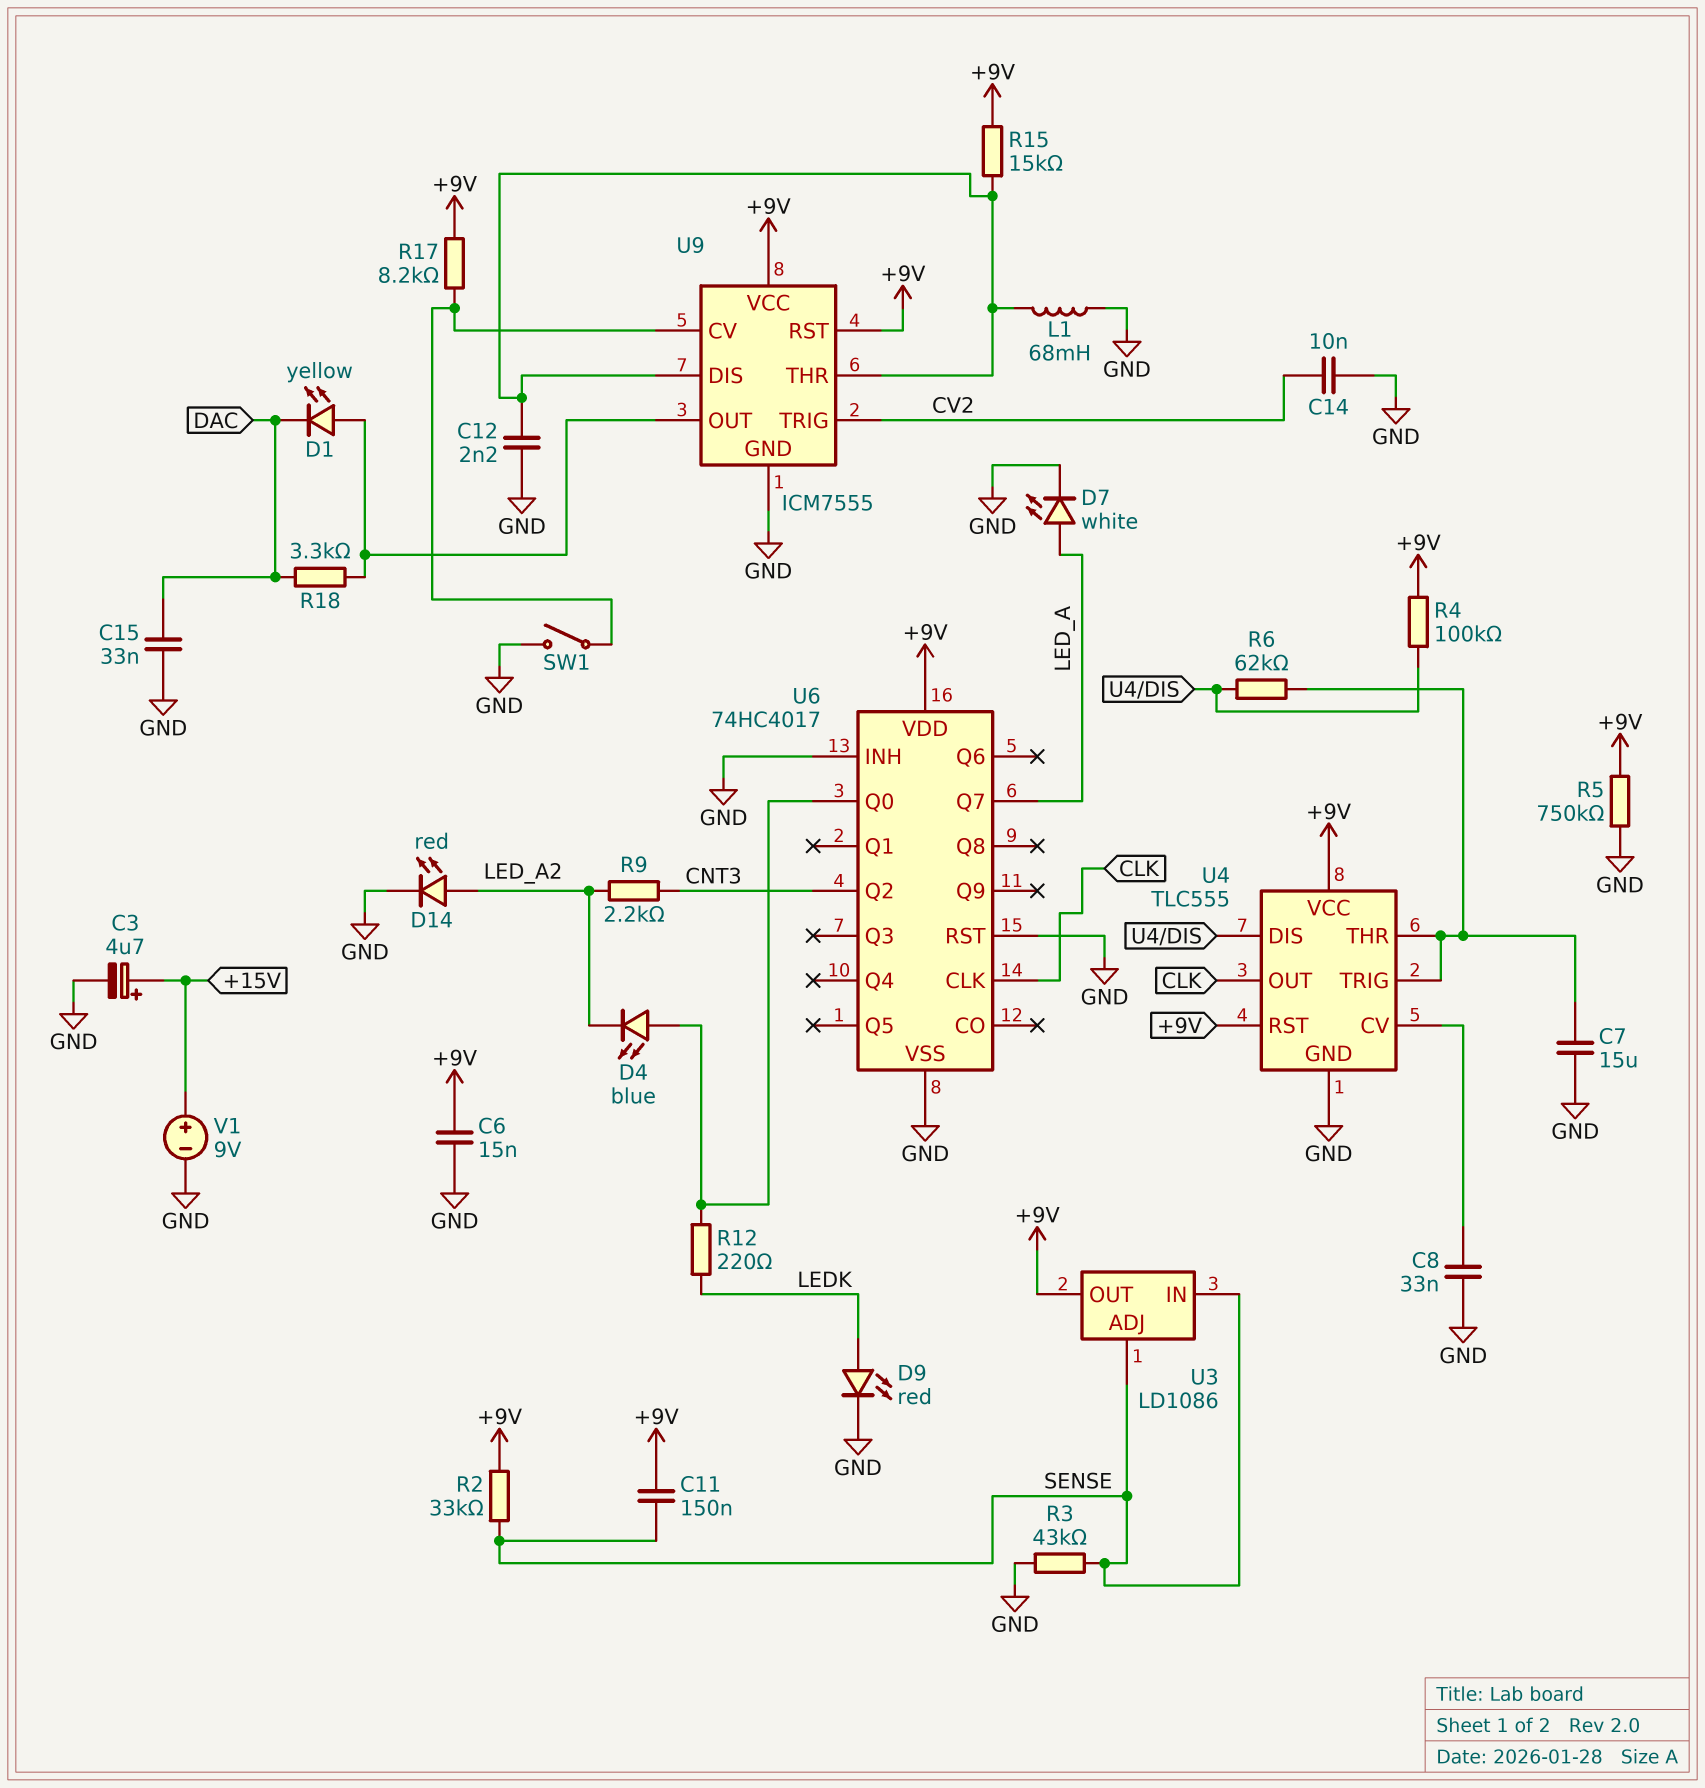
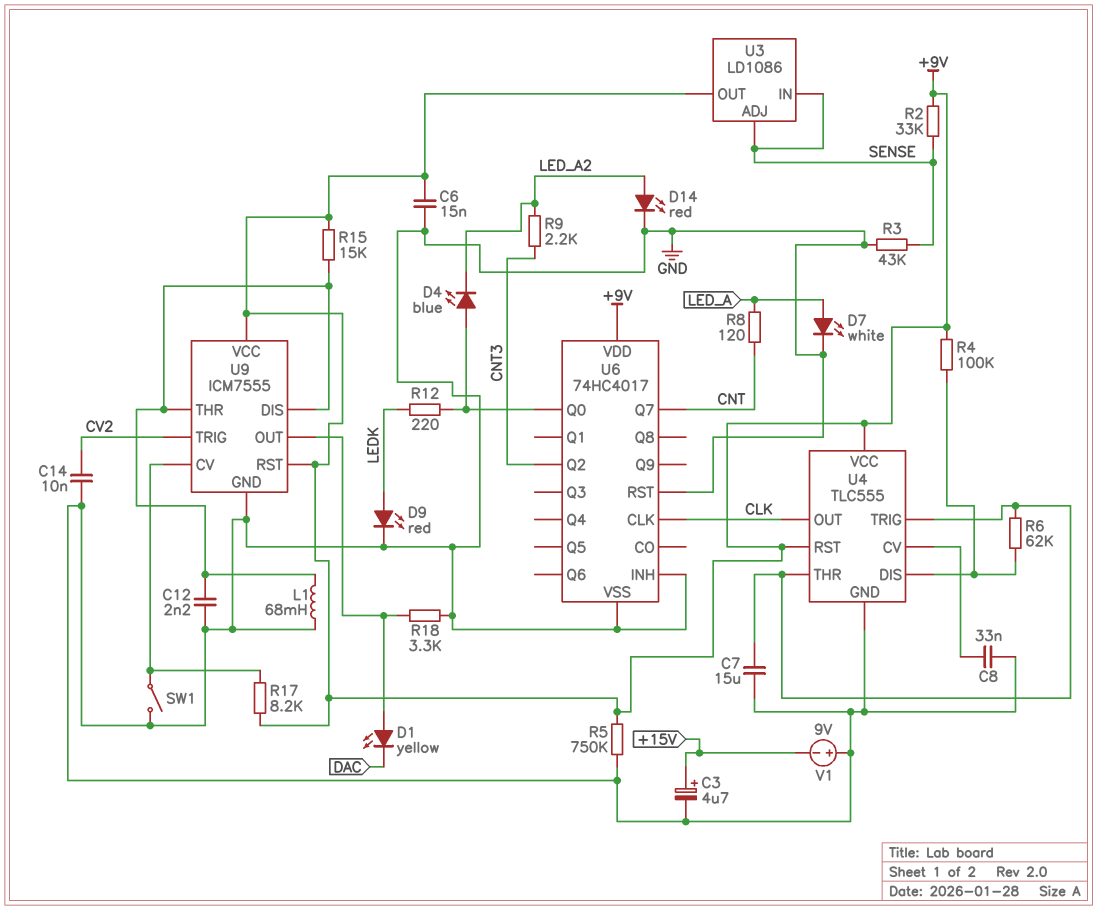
C11: 150nF (+9V, SENSE) -> none
C15: 33nF (DAC, GND) -> none
R8: none -> 120 (CNT, LED_A)
R18: 3.3k (DAC, U9/OUT) -> 3.3k (GND, U9/OUT)
U6 pin Q7: LED_A -> CNT
V1: 9V (plus +15V, minus GND) -> 9V (plus GND, minus +15V)

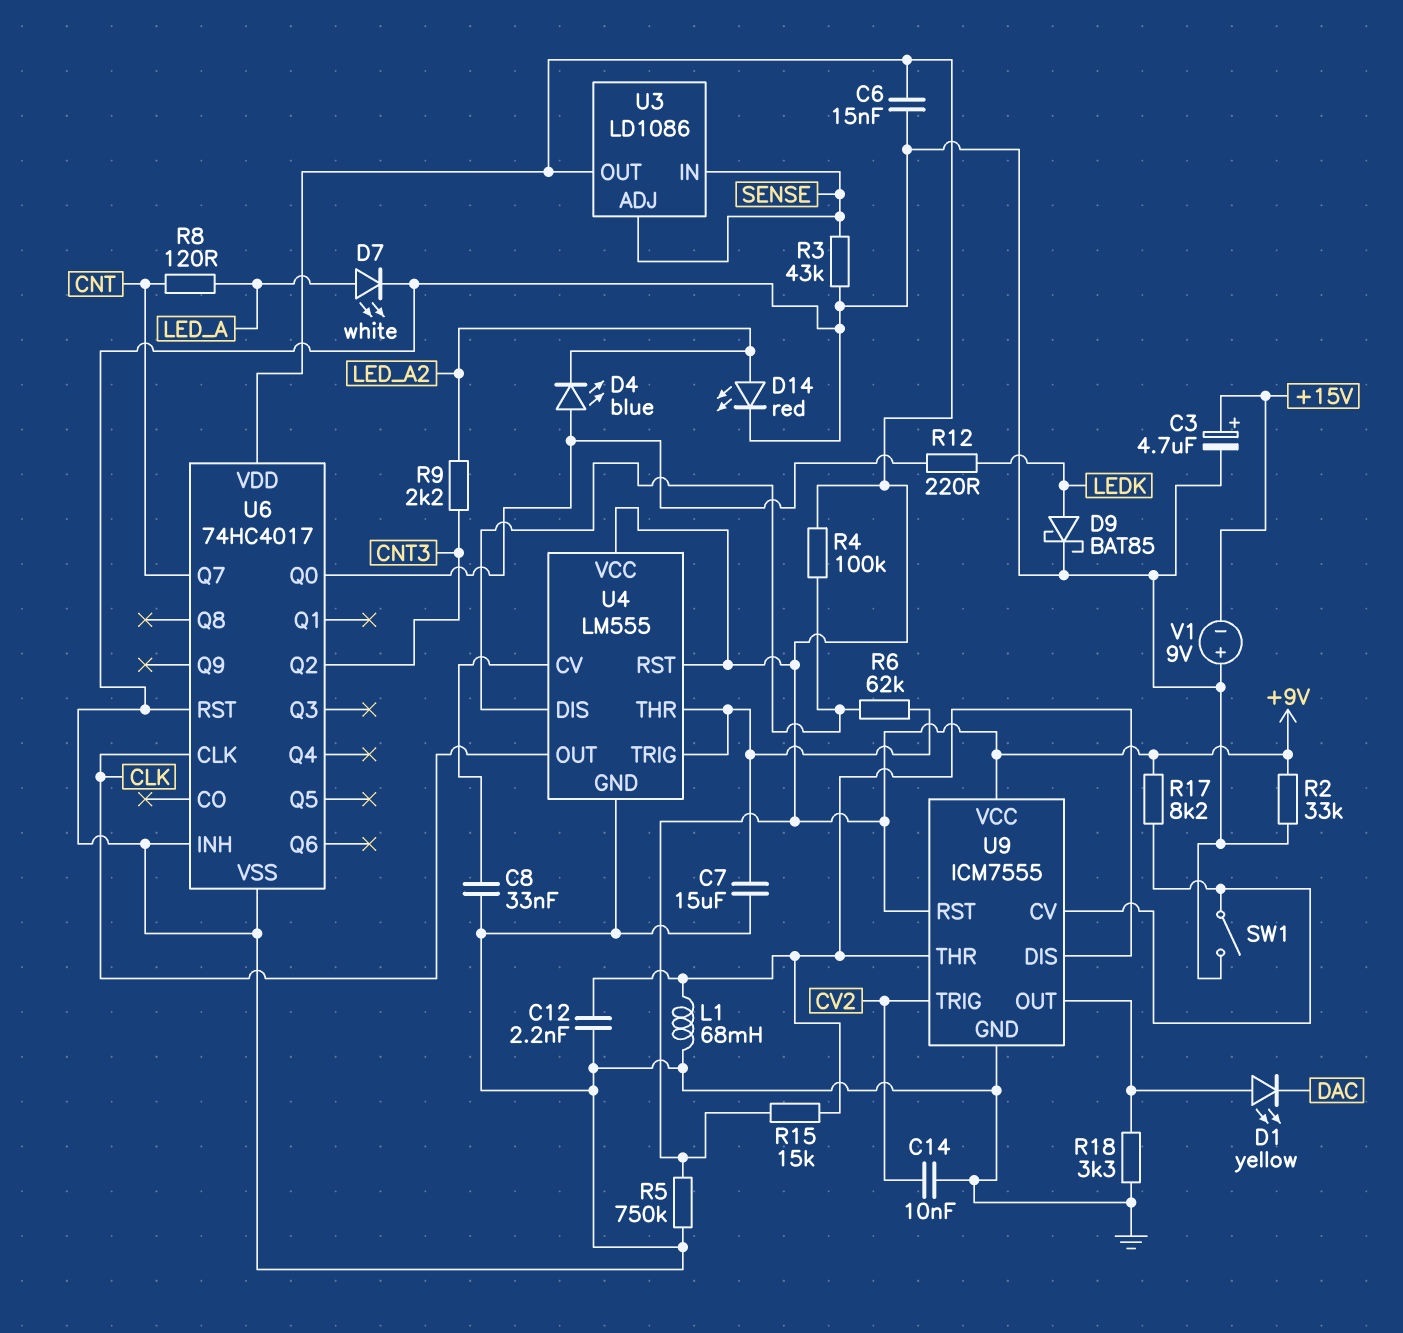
D9: LED red (A LEDK, K GND) -> schottky BAT85 (A LEDK, K GND)
R2: 33k (+9V, SENSE) -> 33k (+9V, GND)
U4: TLC555 -> LM555

